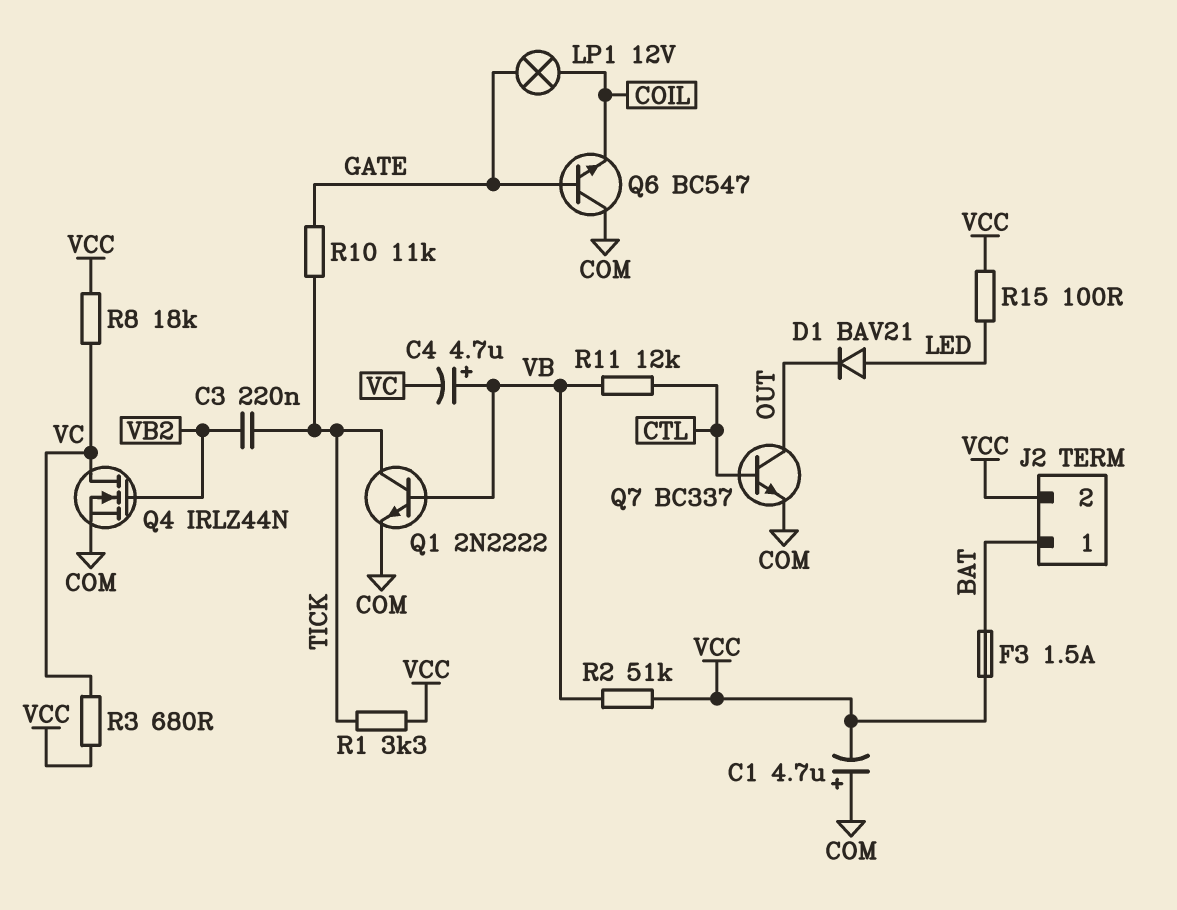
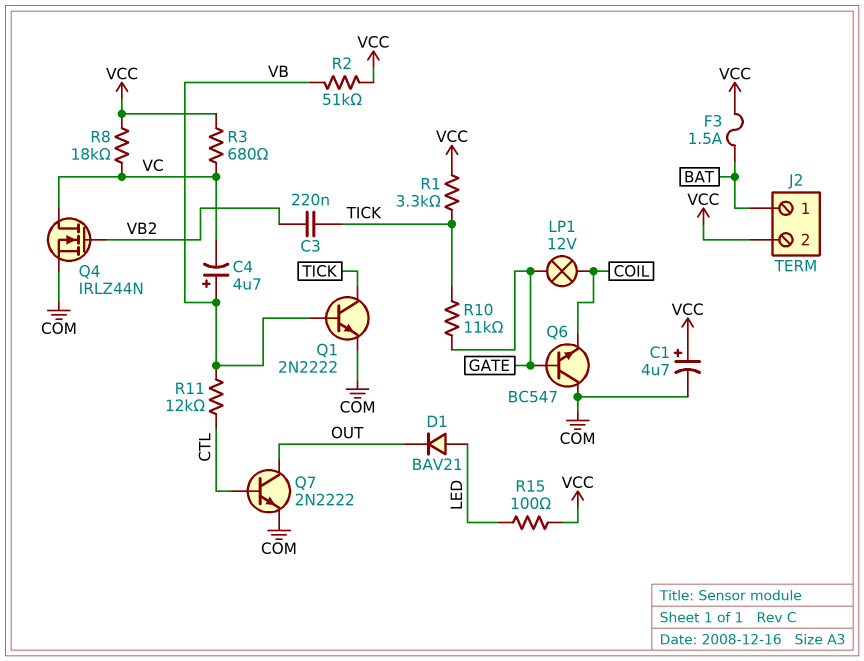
C1: 4.7uF (plus COM, minus VCC) -> 4.7uF (plus VCC, minus COM)
Q7: NPN BC337 (B CTL, C OUT, E COM) -> NPN 2N2222 (B CTL, C OUT, E COM)

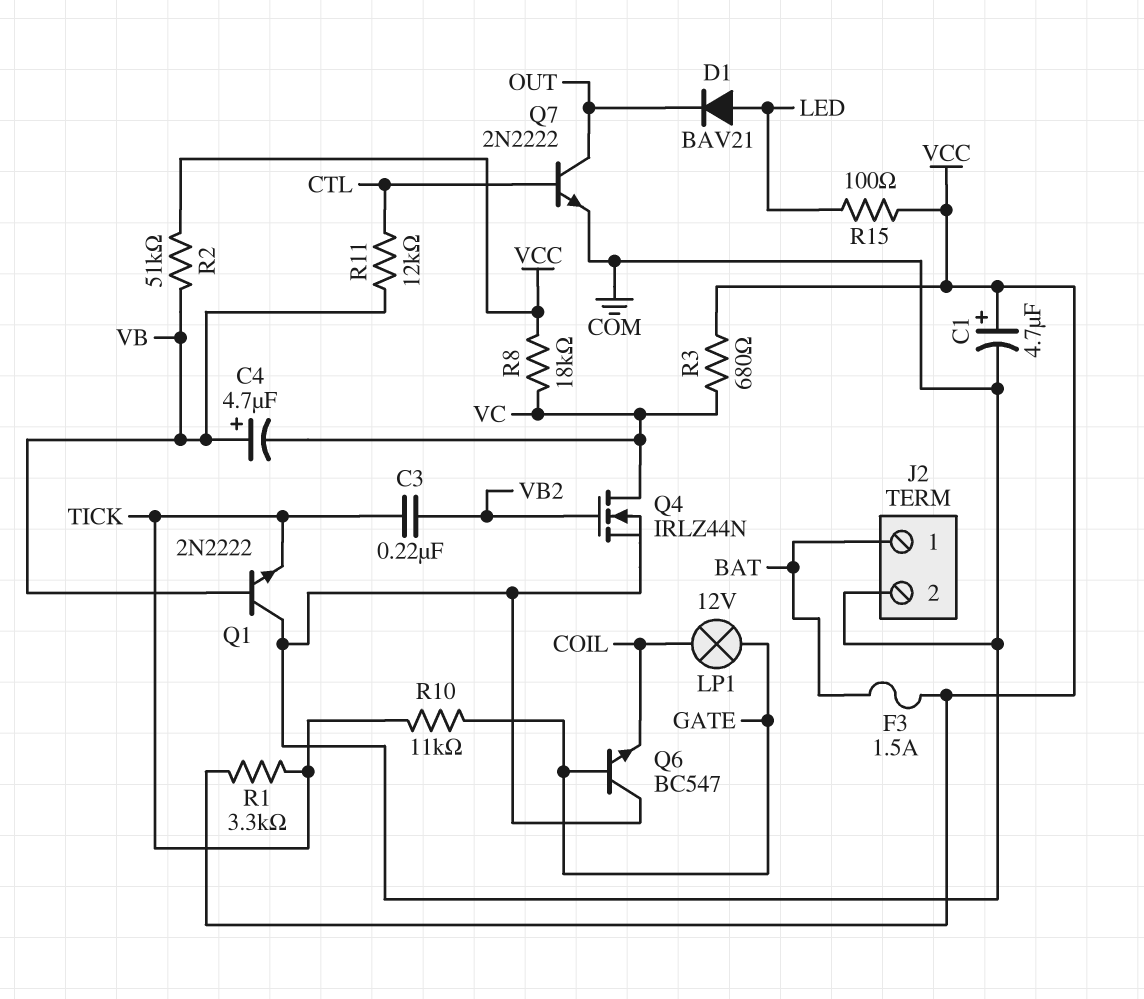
J2 pin 2: VCC -> COM
Q1: NPN 2N2222 (B VB, C TICK, E COM) -> NPN 2N2222 (B VB, C COM, E TICK)

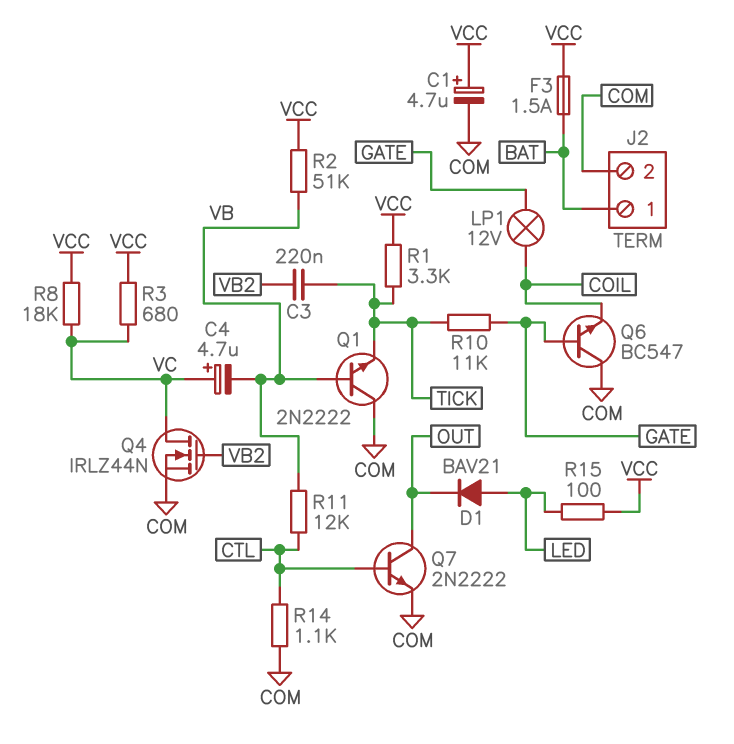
C4: 4.7uF (plus VB, minus VC) -> 4.7uF (plus VC, minus VB)
R14: none -> 1.1k (COM, CTL)

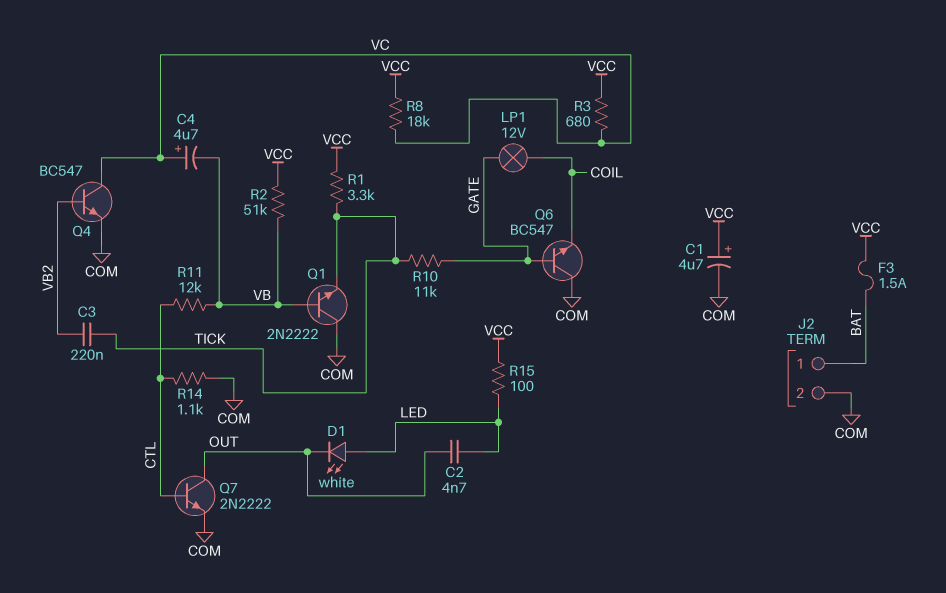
C2: none -> 4.7nF (LED, OUT)
D1: diode BAV21 (A LED, K OUT) -> LED white (A LED, K OUT)
Q4: NMOS IRLZ44N (G VB2, D VC, S COM) -> NPN BC547 (B VB2, C VC, E COM)

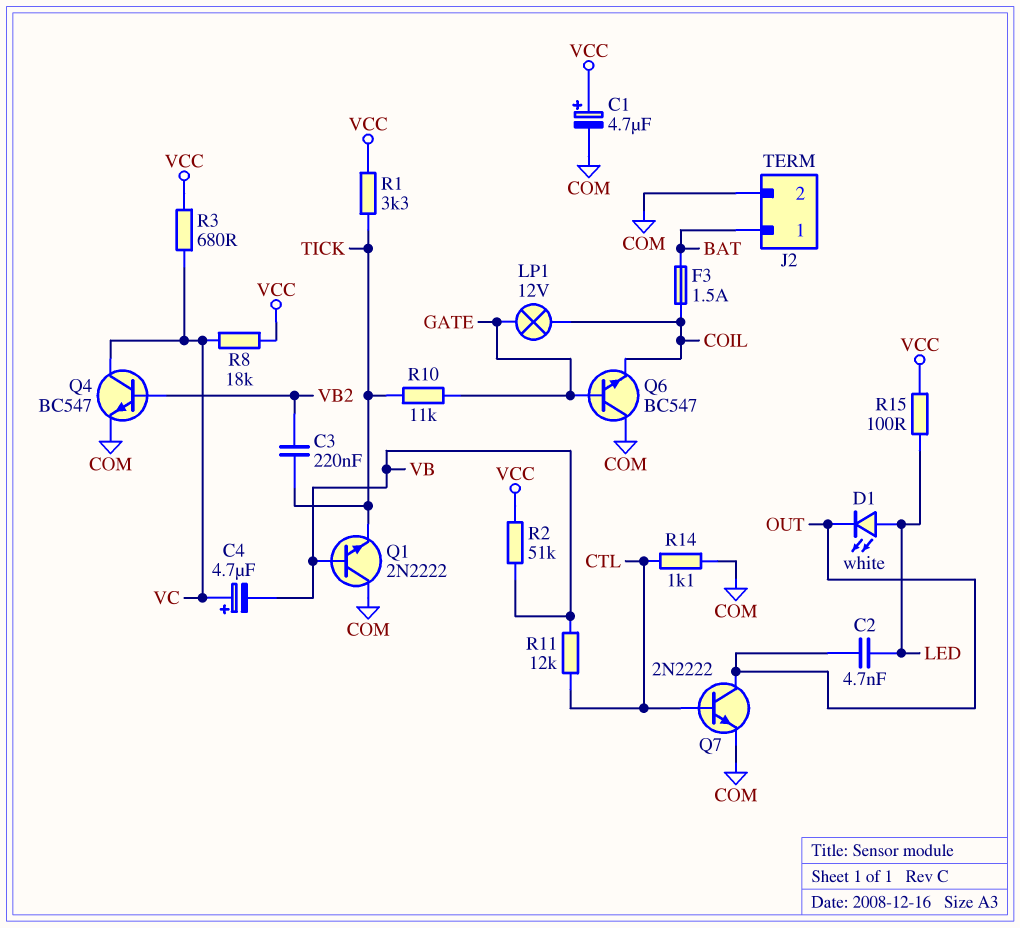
F3: 1.5A (BAT, VCC) -> 1.5A (BAT, COIL)

